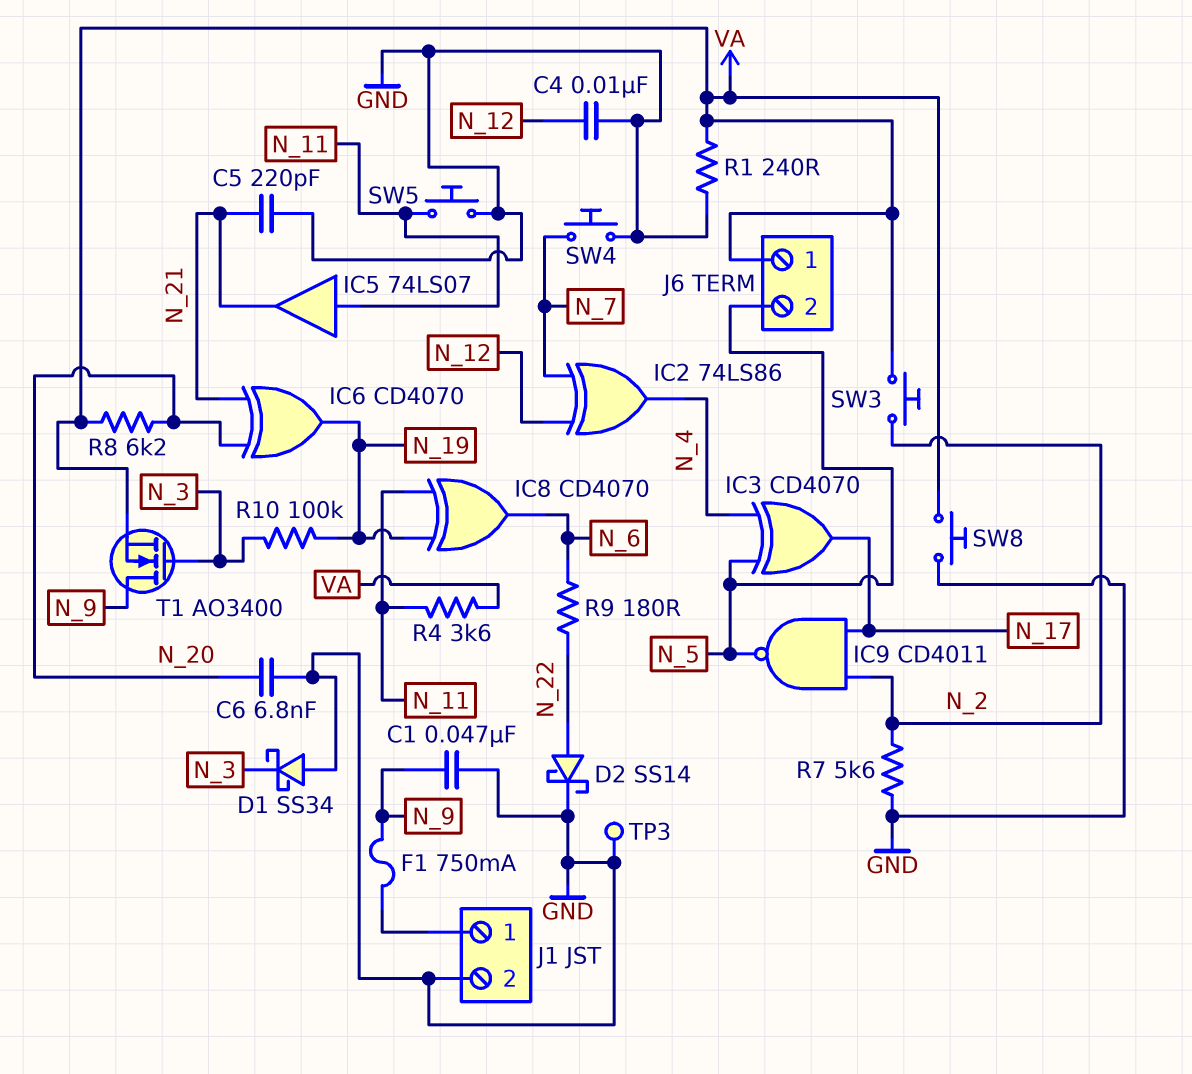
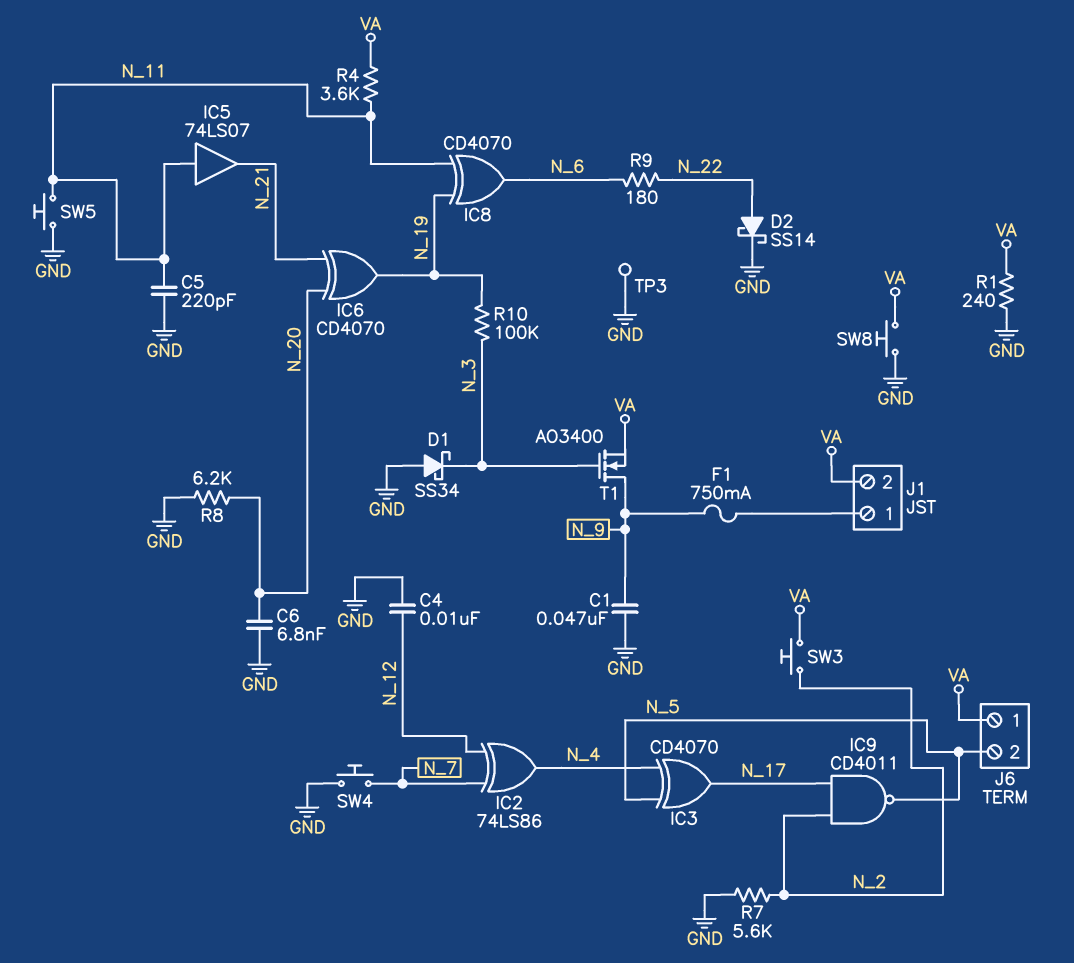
C5: 220pF (GND, N_21) -> 220pF (GND, N_11)
J1 pin 2: GND -> VA
R8: 6.2k (N_20, VA) -> 6.2k (GND, N_20)

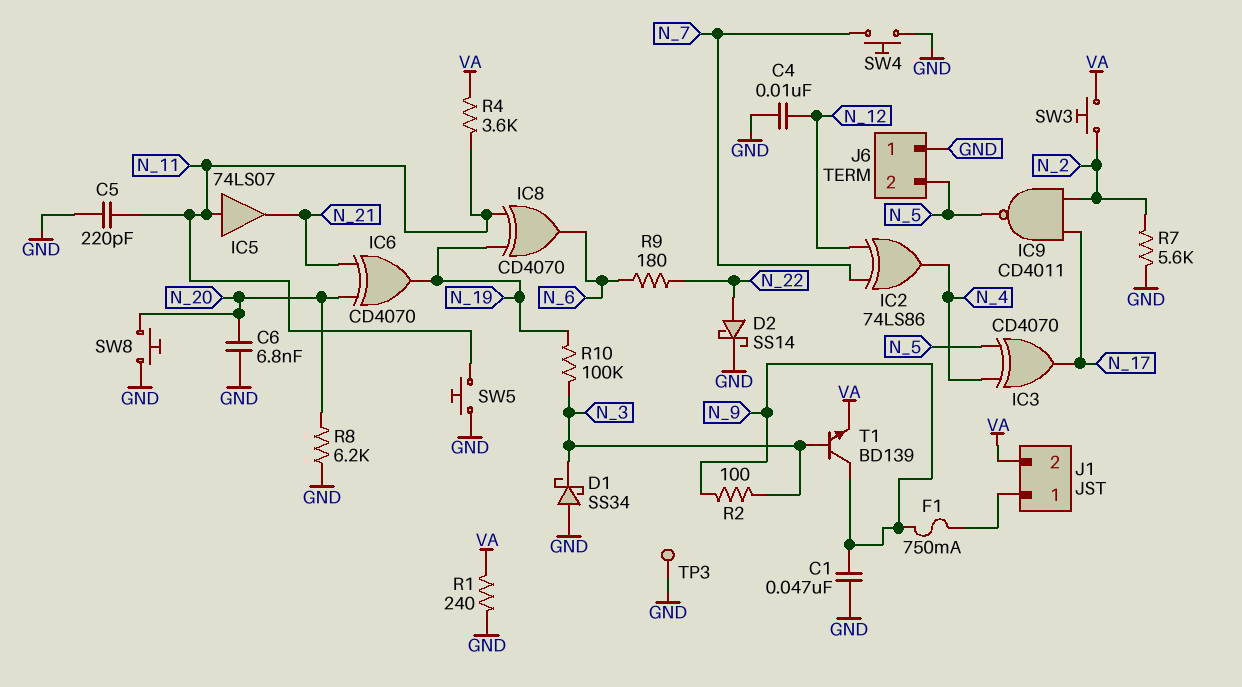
J6 pin 1: VA -> GND
R2: none -> 100 (N_3, N_9)
SW8: button (GND, VA) -> button (GND, N_20)
T1: NMOS AO3400 (G N_3, D N_9, S VA) -> NPN BD139 (B N_3, C N_9, E VA)

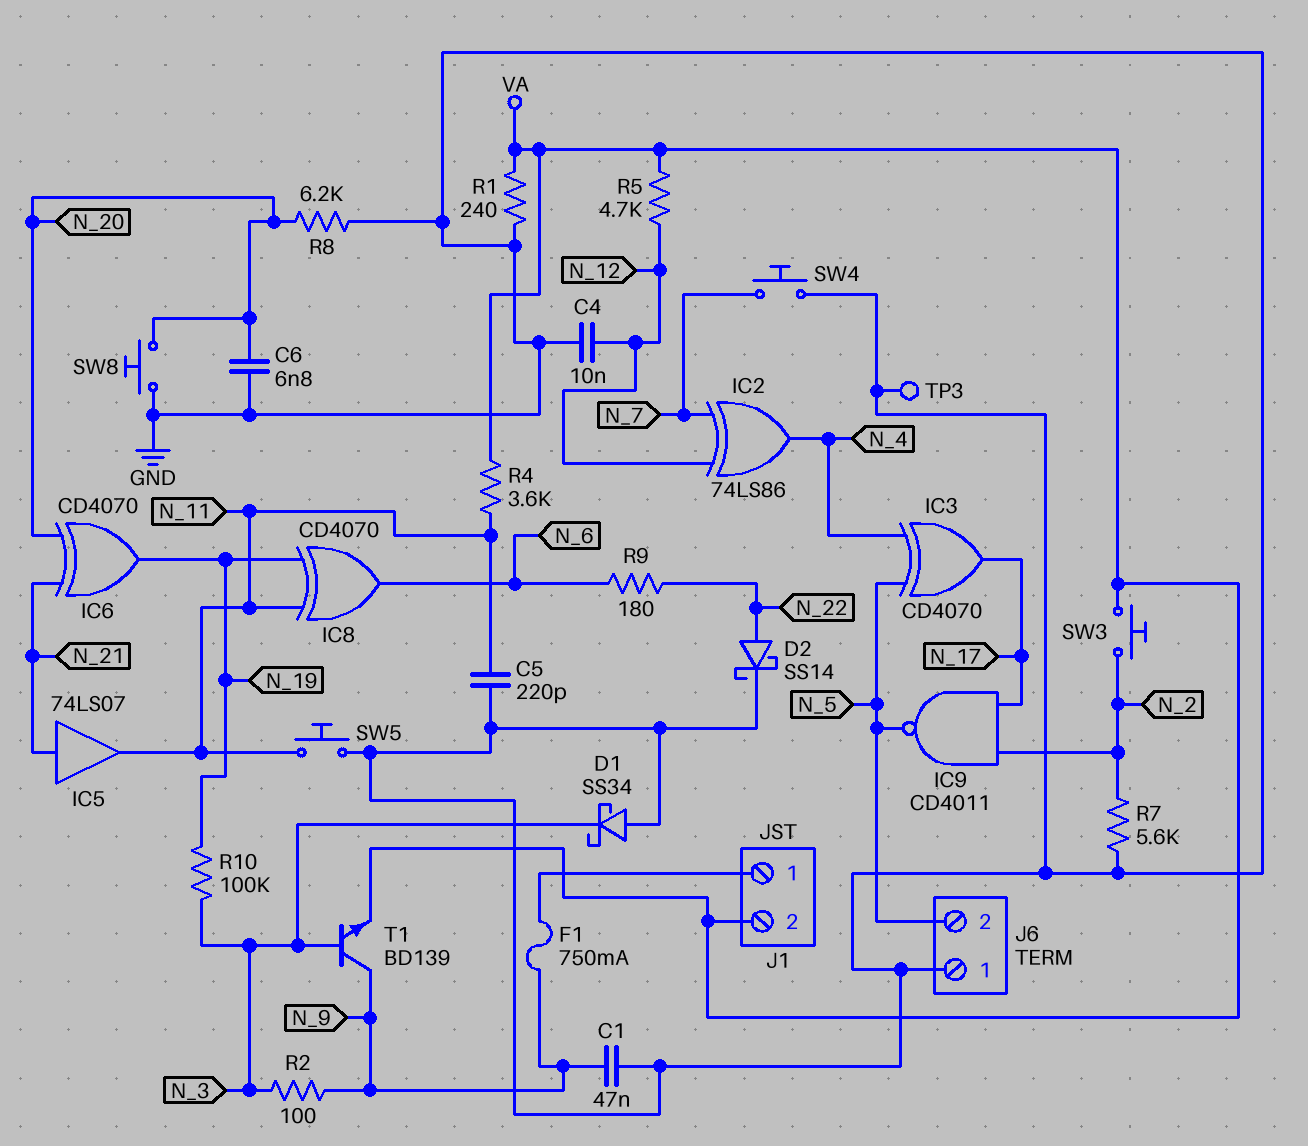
IC5: buffer 74LS07 (in N_11, out N_21) -> buffer 74LS07 (in N_21, out N_11)
R5: none -> 4.7k (N_12, VA)

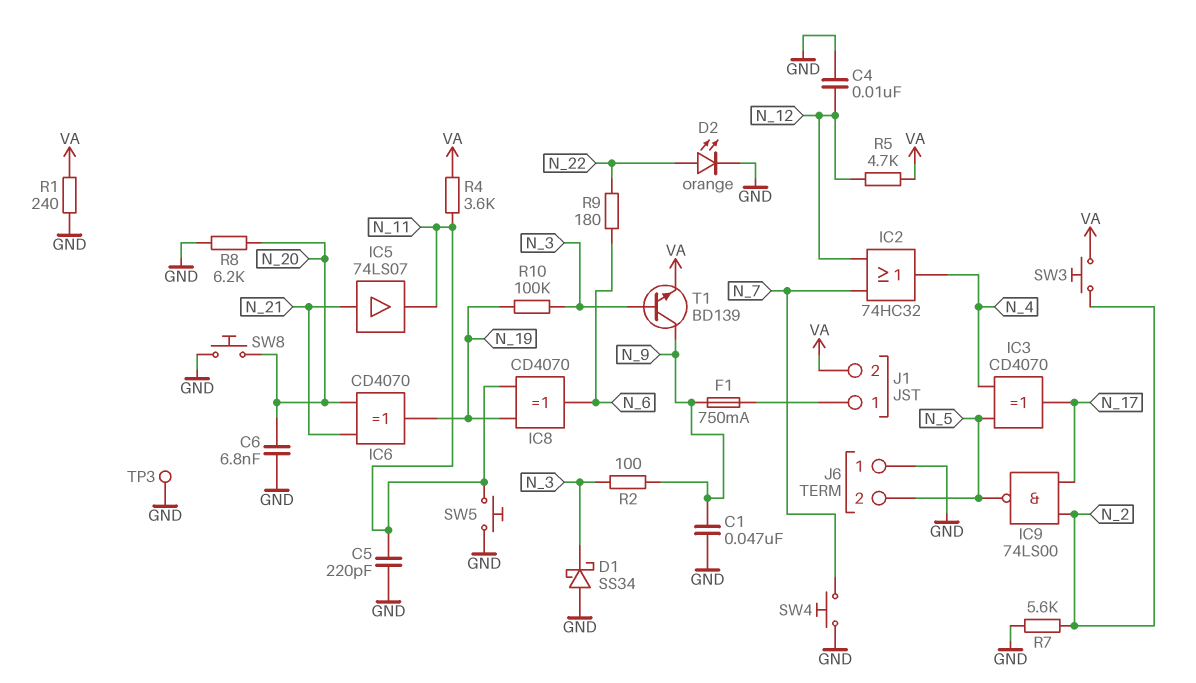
D2: schottky SS14 (A N_22, K GND) -> LED orange (A N_22, K GND)
IC2: XOR 74LS86 (in N_7, in N_12, out N_4) -> OR 74HC32 (in N_7, in N_12, out N_4)
IC9: NAND CD4011 (in N_2, in N_17, out N_5) -> NAND 74LS00 (in N_2, in N_17, out N_5)

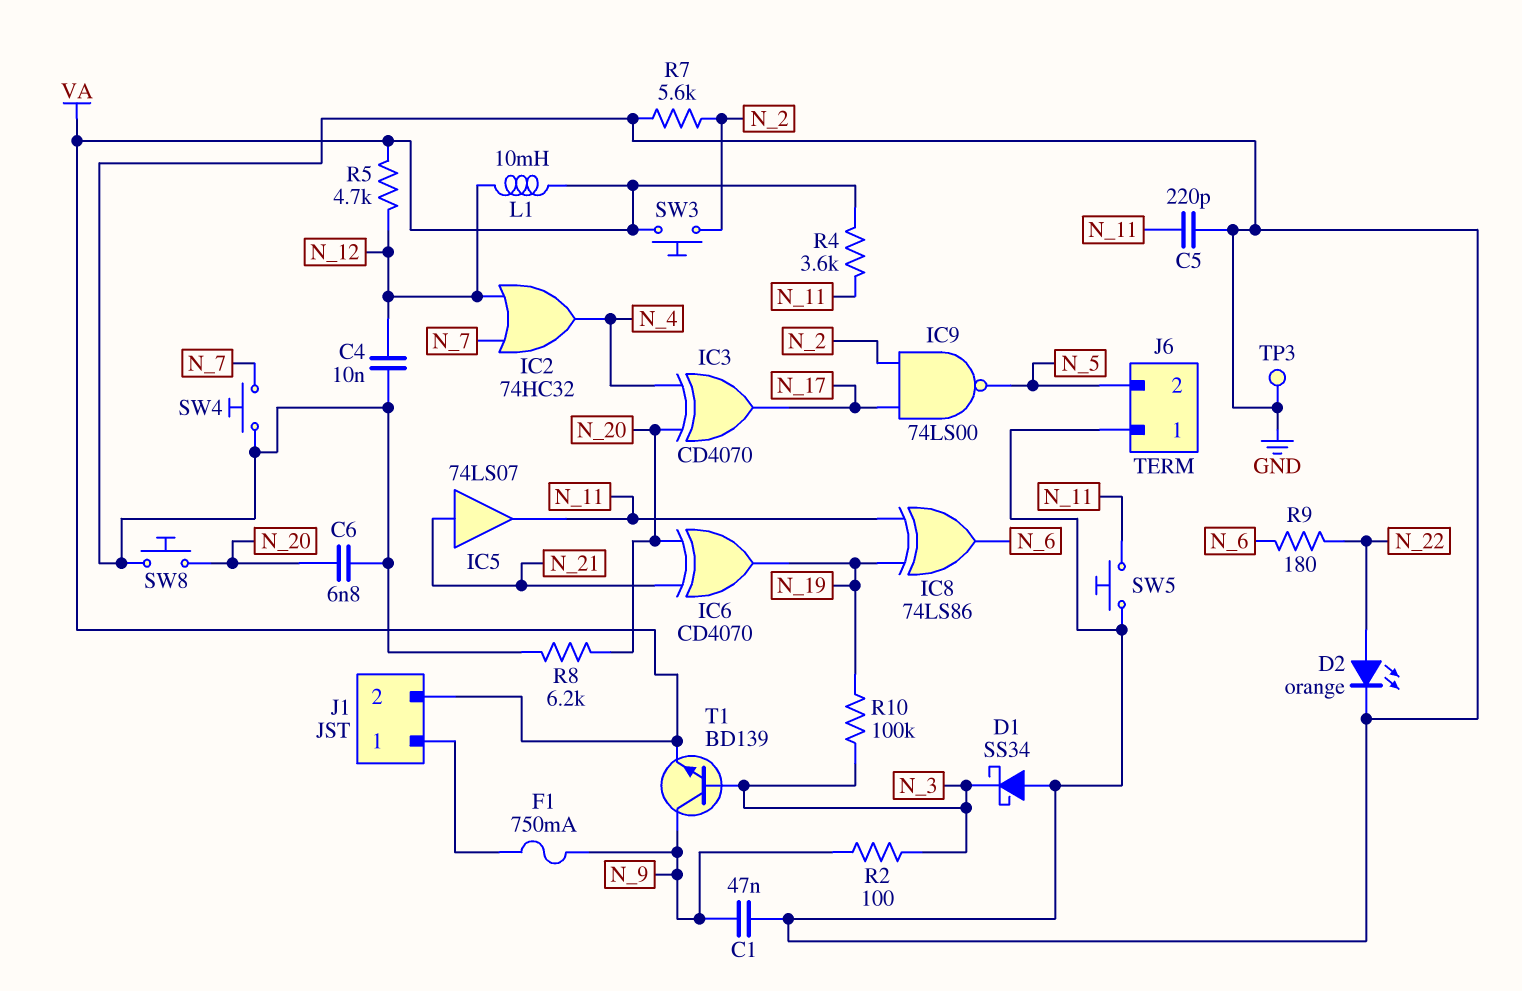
IC3: XOR CD4070 (in N_4, in N_5, out N_17) -> XOR CD4070 (in N_4, in N_20, out N_17)
IC8: XOR CD4070 (in N_11, in N_19, out N_6) -> XOR 74LS86 (in N_11, in N_19, out N_6)
L1: none -> 10mH (N_12, VA)
R1: 240 (GND, VA) -> none

